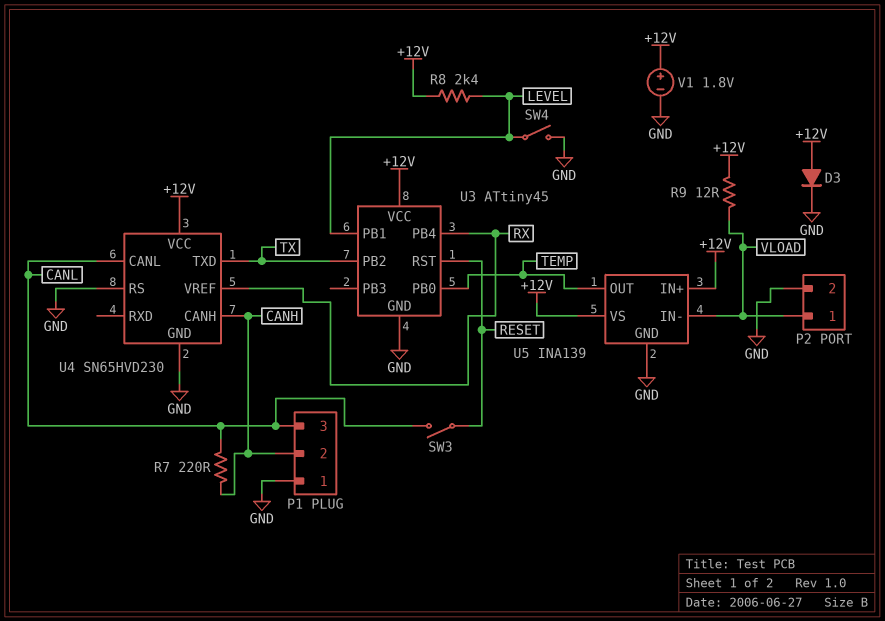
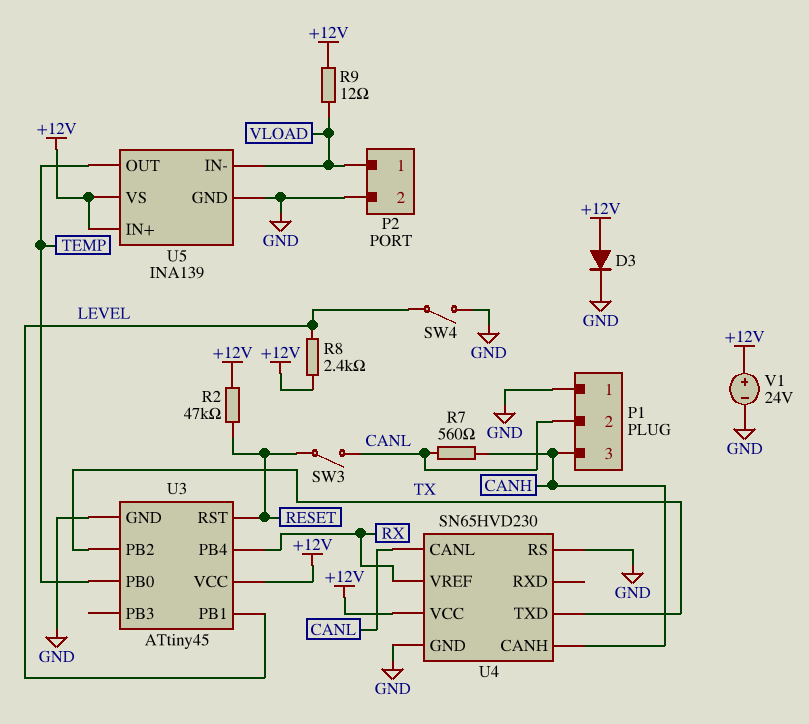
P1 pin 2: CANH -> CANL
P1 pin 3: CANL -> CANH
R2: none -> 47k (+12V, RESET)
R7: 220 (CANH, CANL) -> 560 (CANH, CANL)
V1: 1.8V (plus +12V, minus GND) -> 24V (plus +12V, minus GND)

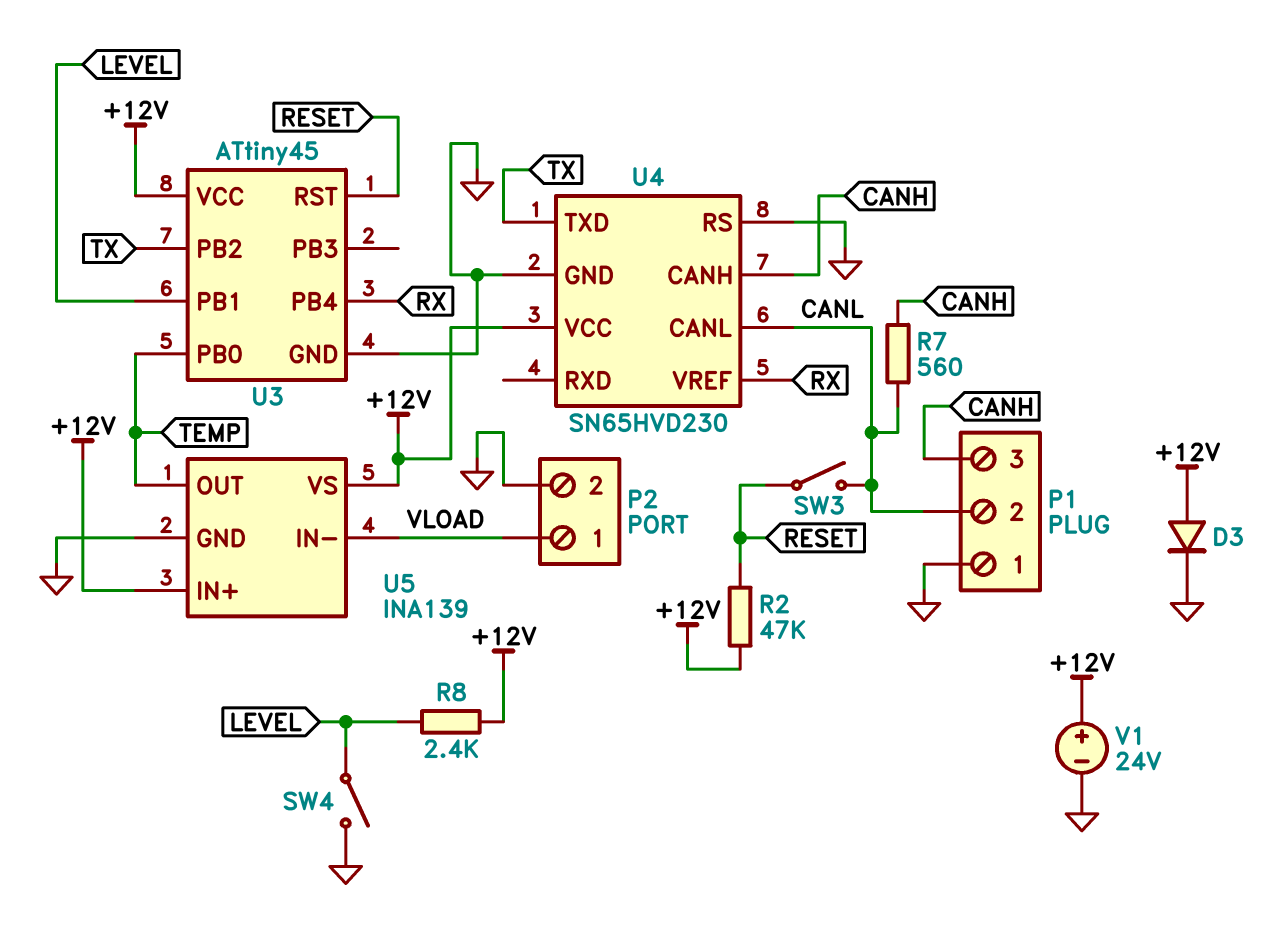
R9: 12 (+12V, VLOAD) -> none

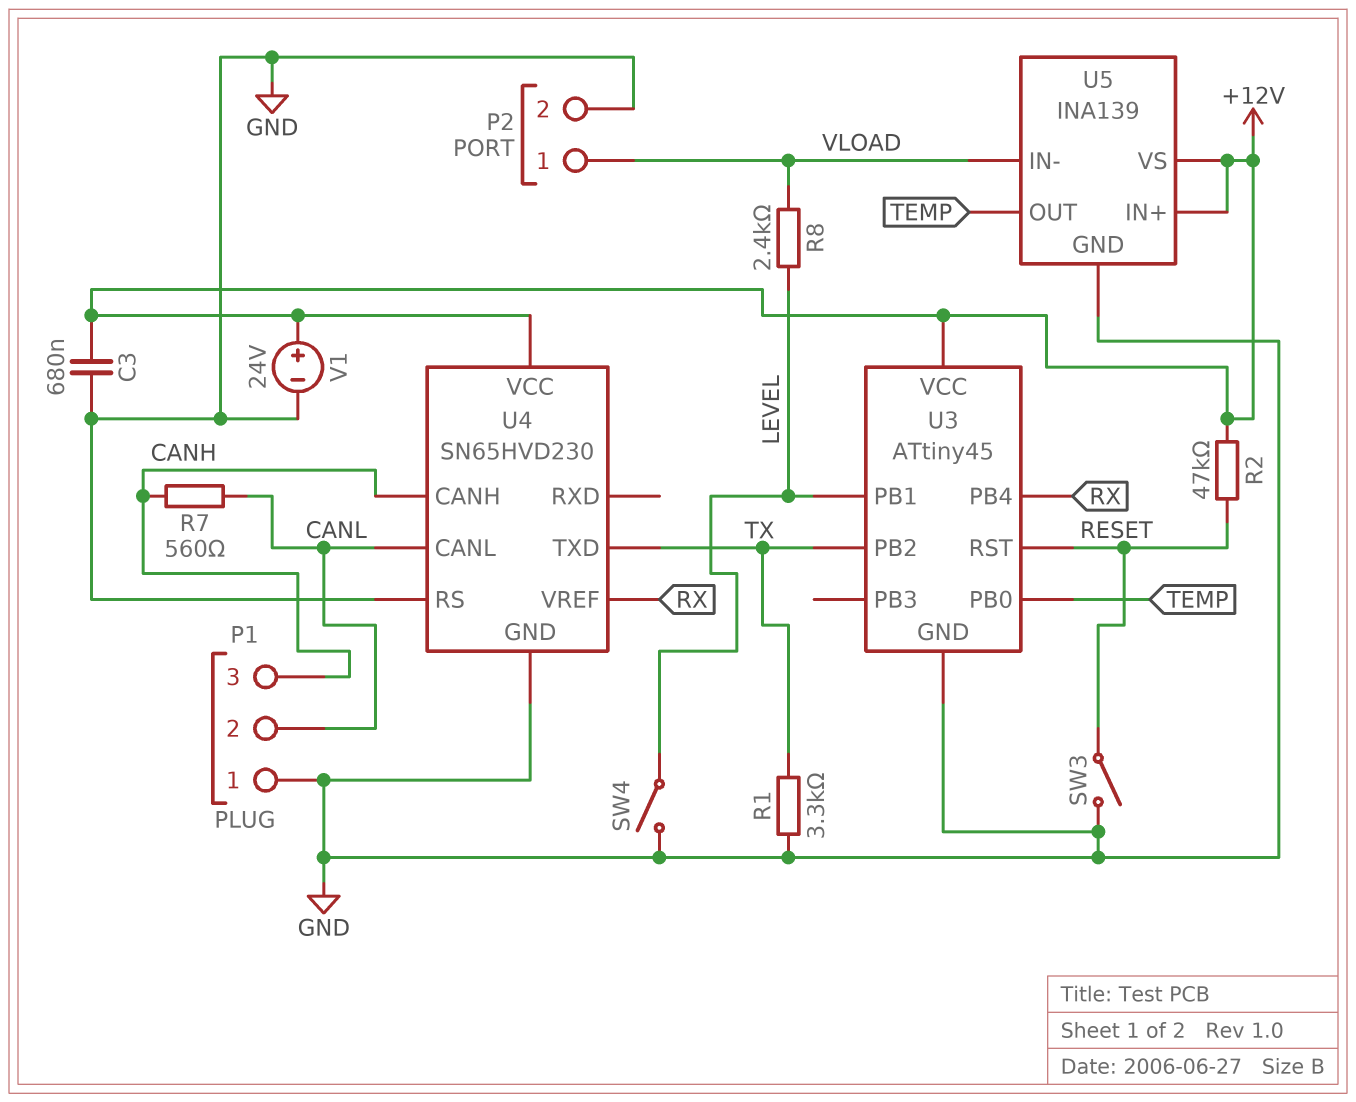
C3: none -> 680nF (+12V, GND)
D3: diode (A +12V, K GND) -> none
R1: none -> 3.3k (GND, TX)
R8: 2.4k (+12V, LEVEL) -> 2.4k (LEVEL, VLOAD)
SW3: switch (CANL, RESET) -> switch (GND, RESET)

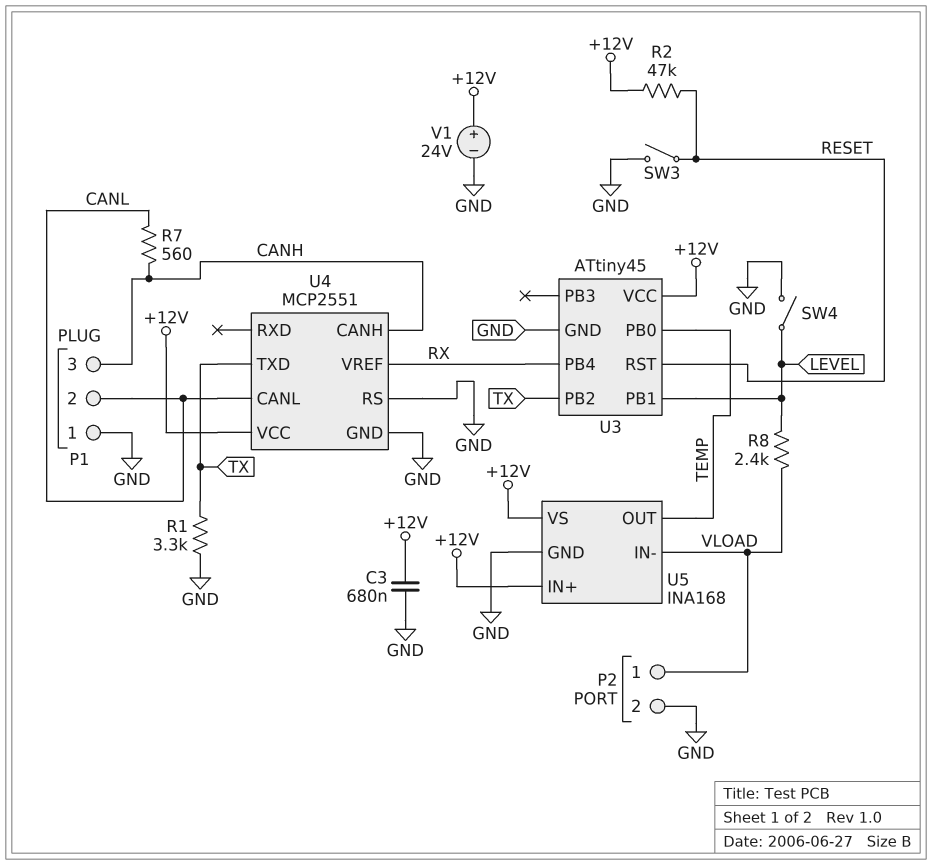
U4: SN65HVD230 -> MCP2551
U5: INA139 -> INA168

